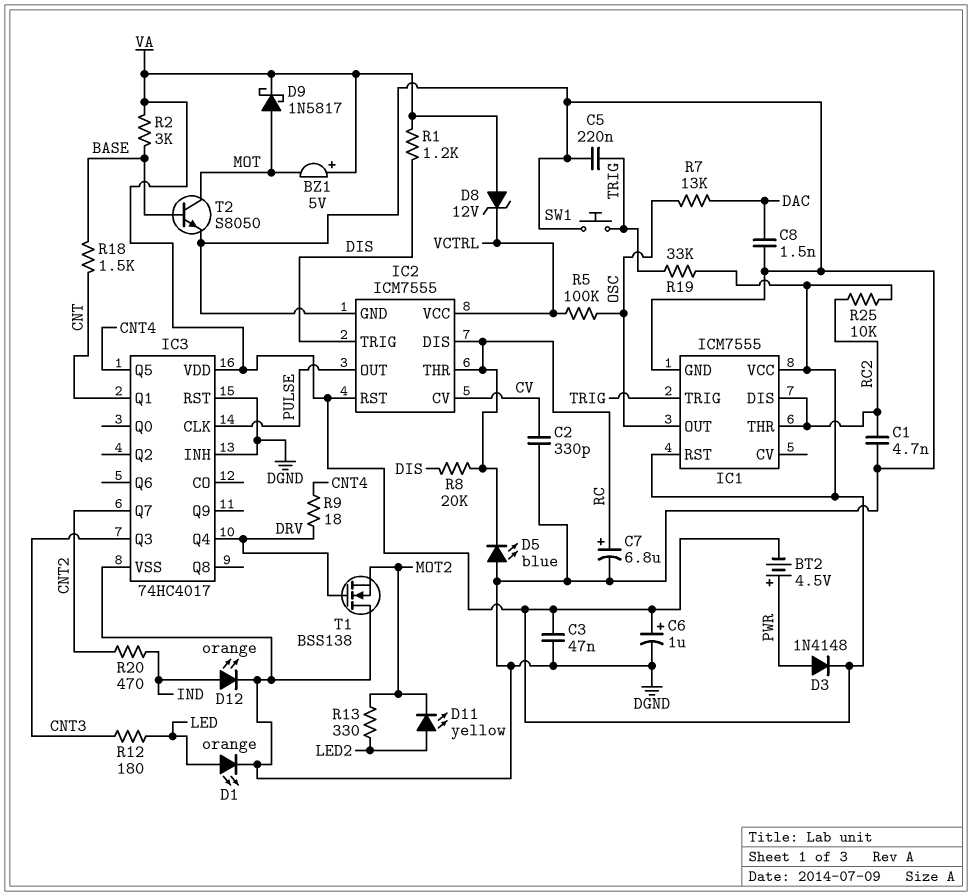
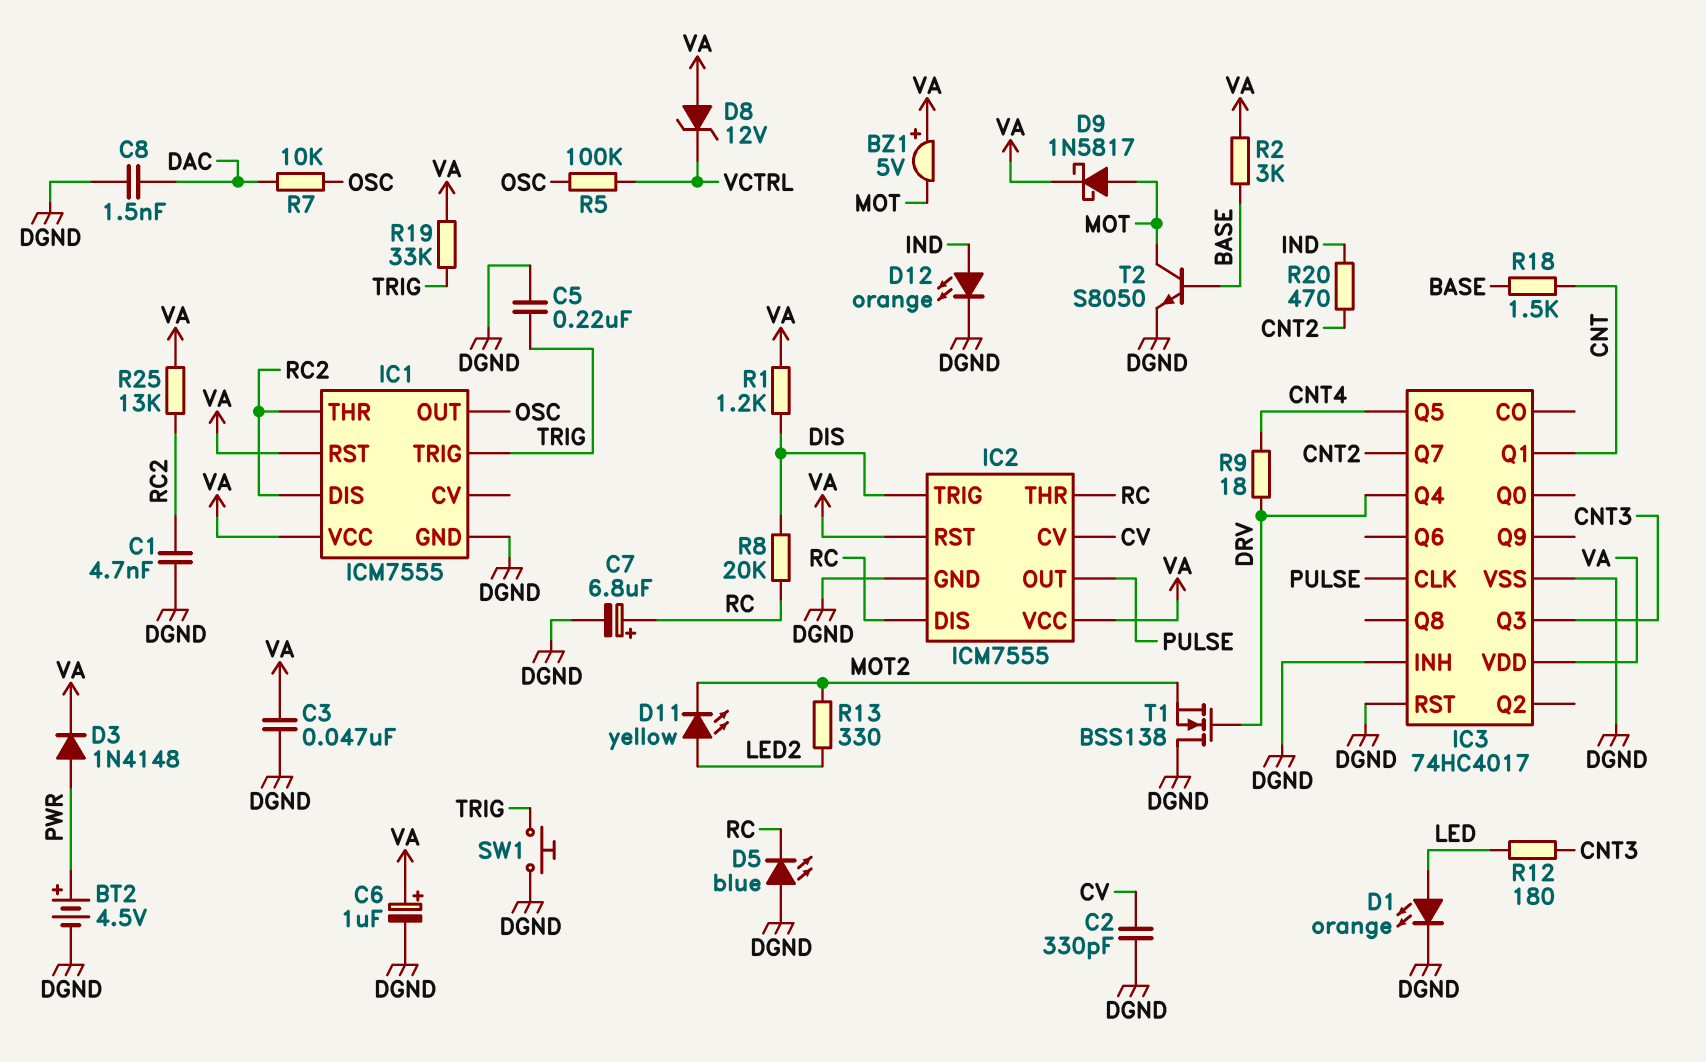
BT2: 4.5V (plus PWR, minus VA) -> 4.5V (plus PWR, minus DGND)
IC2 pin VCC: VCTRL -> VA
R7: 13k (DAC, OSC) -> 10k (DAC, OSC)
R25: 10k (RC2, VA) -> 13k (RC2, VA)

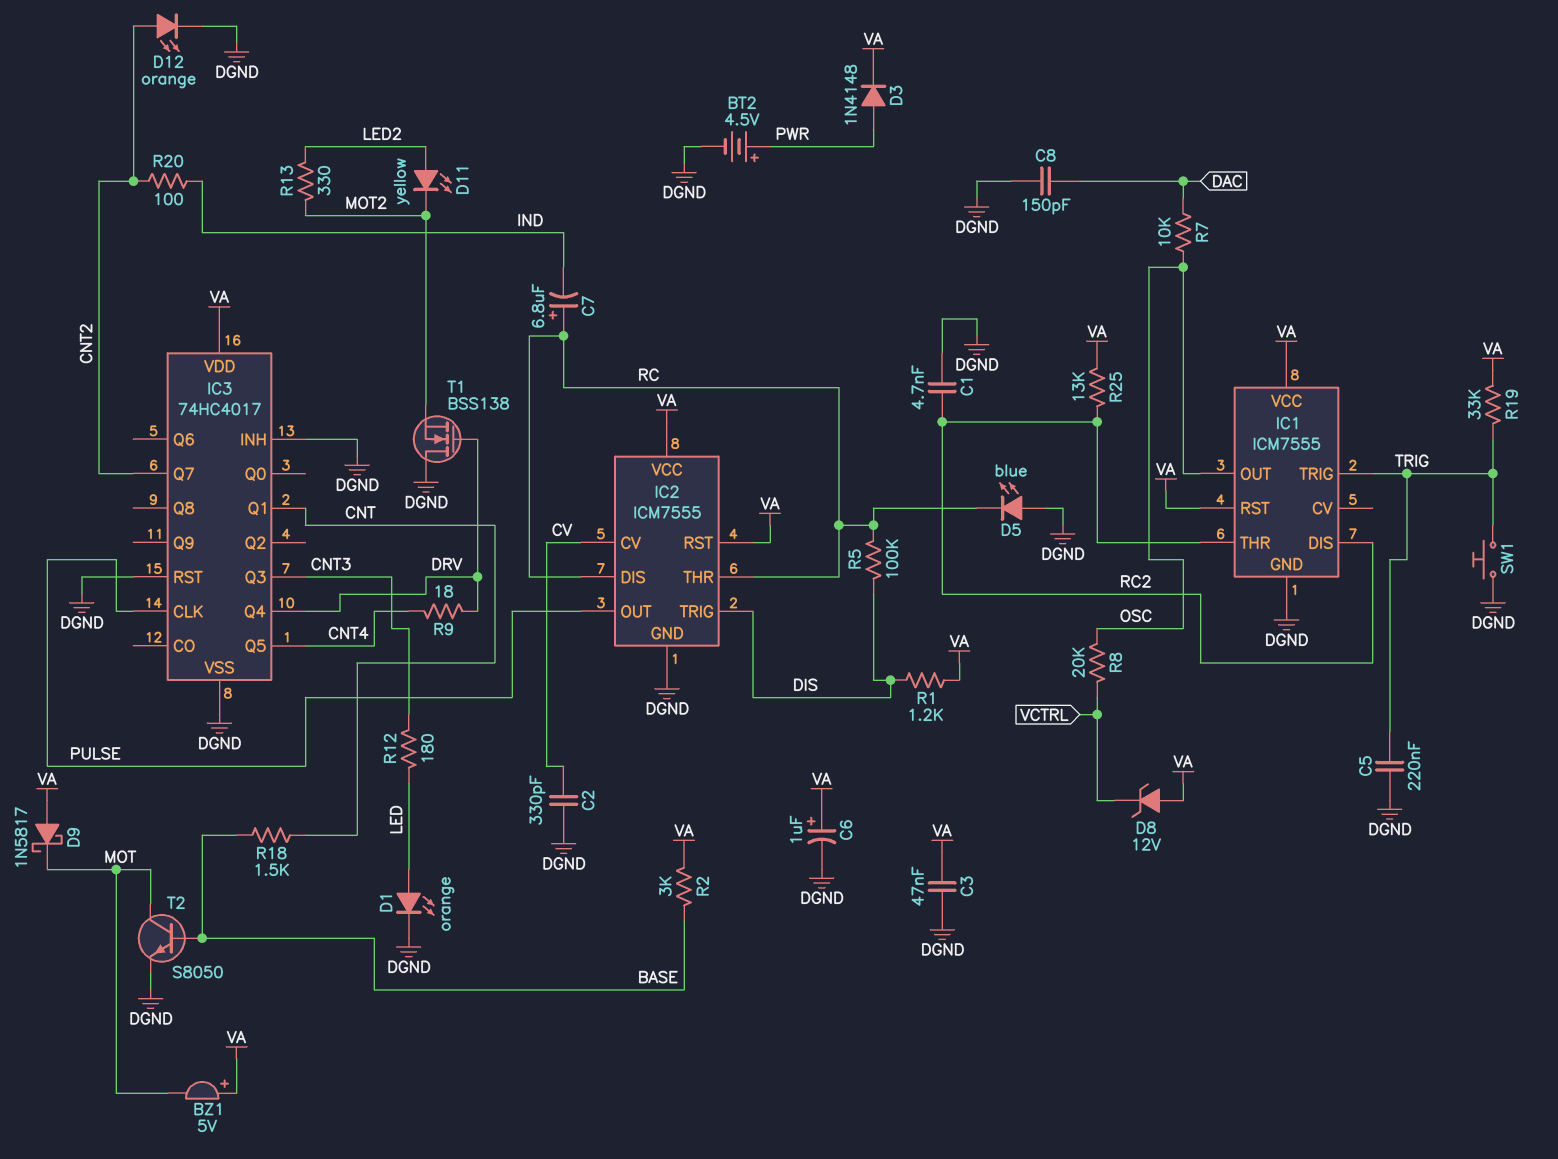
C7: 6.8uF (plus RC, minus DGND) -> 6.8uF (plus RC, minus IND)
C8: 1.5nF (DAC, DGND) -> 150pF (DAC, DGND)
D9: schottky 1N5817 (A MOT, K VA) -> schottky 1N5817 (A VA, K MOT)
D12: LED orange (A IND, K DGND) -> LED orange (A CNT2, K DGND)
R5: 100k (OSC, VCTRL) -> 100k (DIS, RC)
R8: 20k (DIS, RC) -> 20k (OSC, VCTRL)
R20: 470 (CNT2, IND) -> 100 (CNT2, IND)

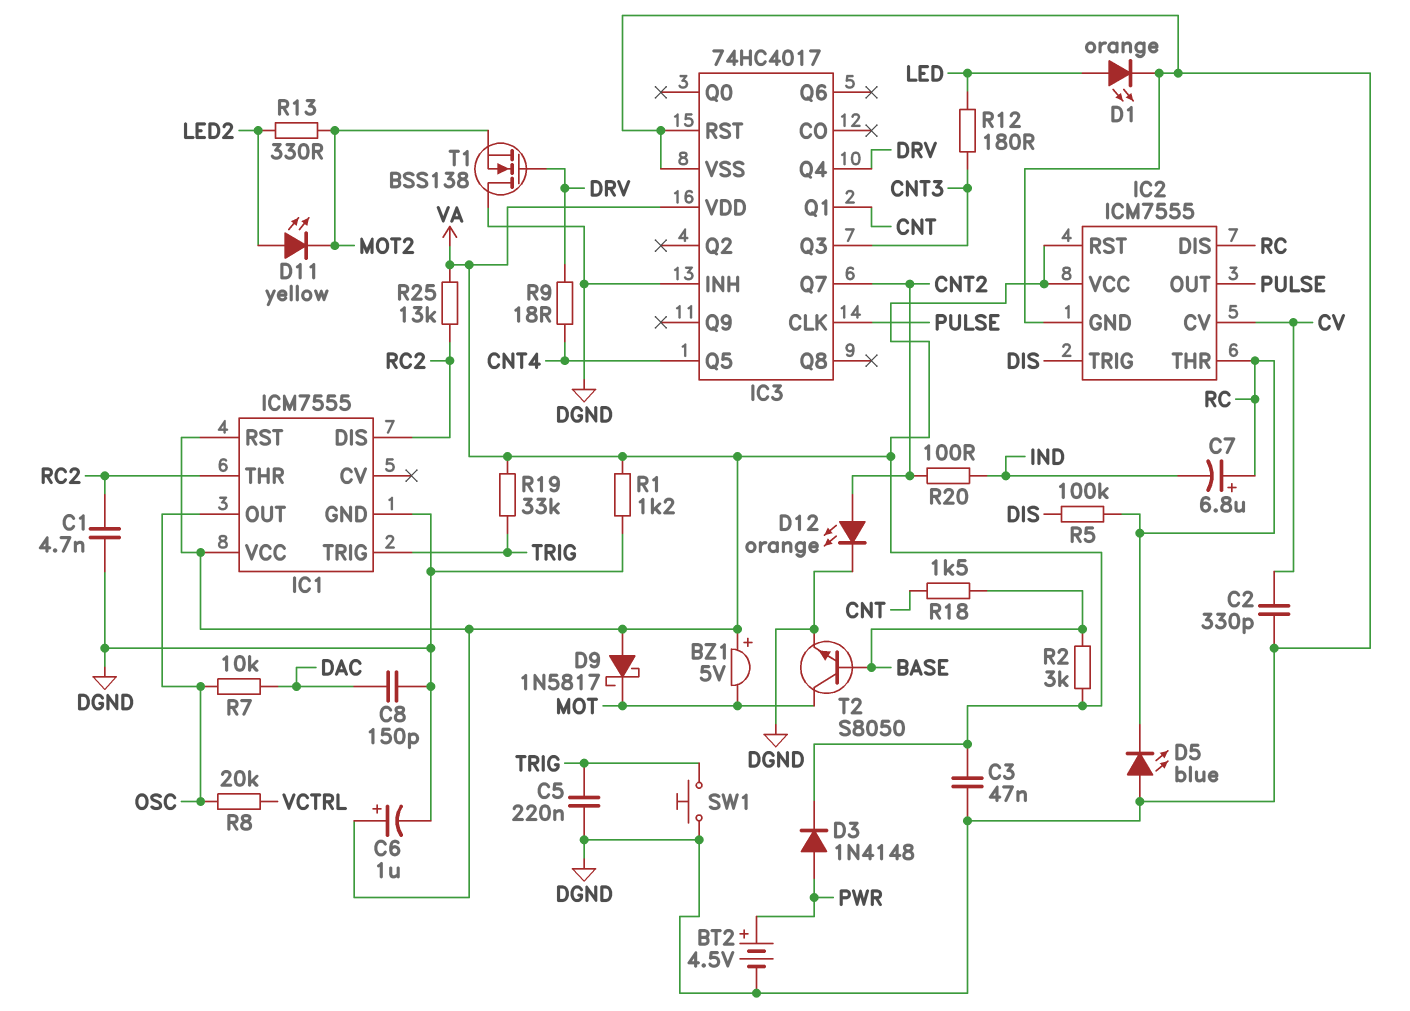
D8: zener 12V (A VA, K VCTRL) -> none
R1: 1.2k (DIS, VA) -> 1.2k (DGND, VA)

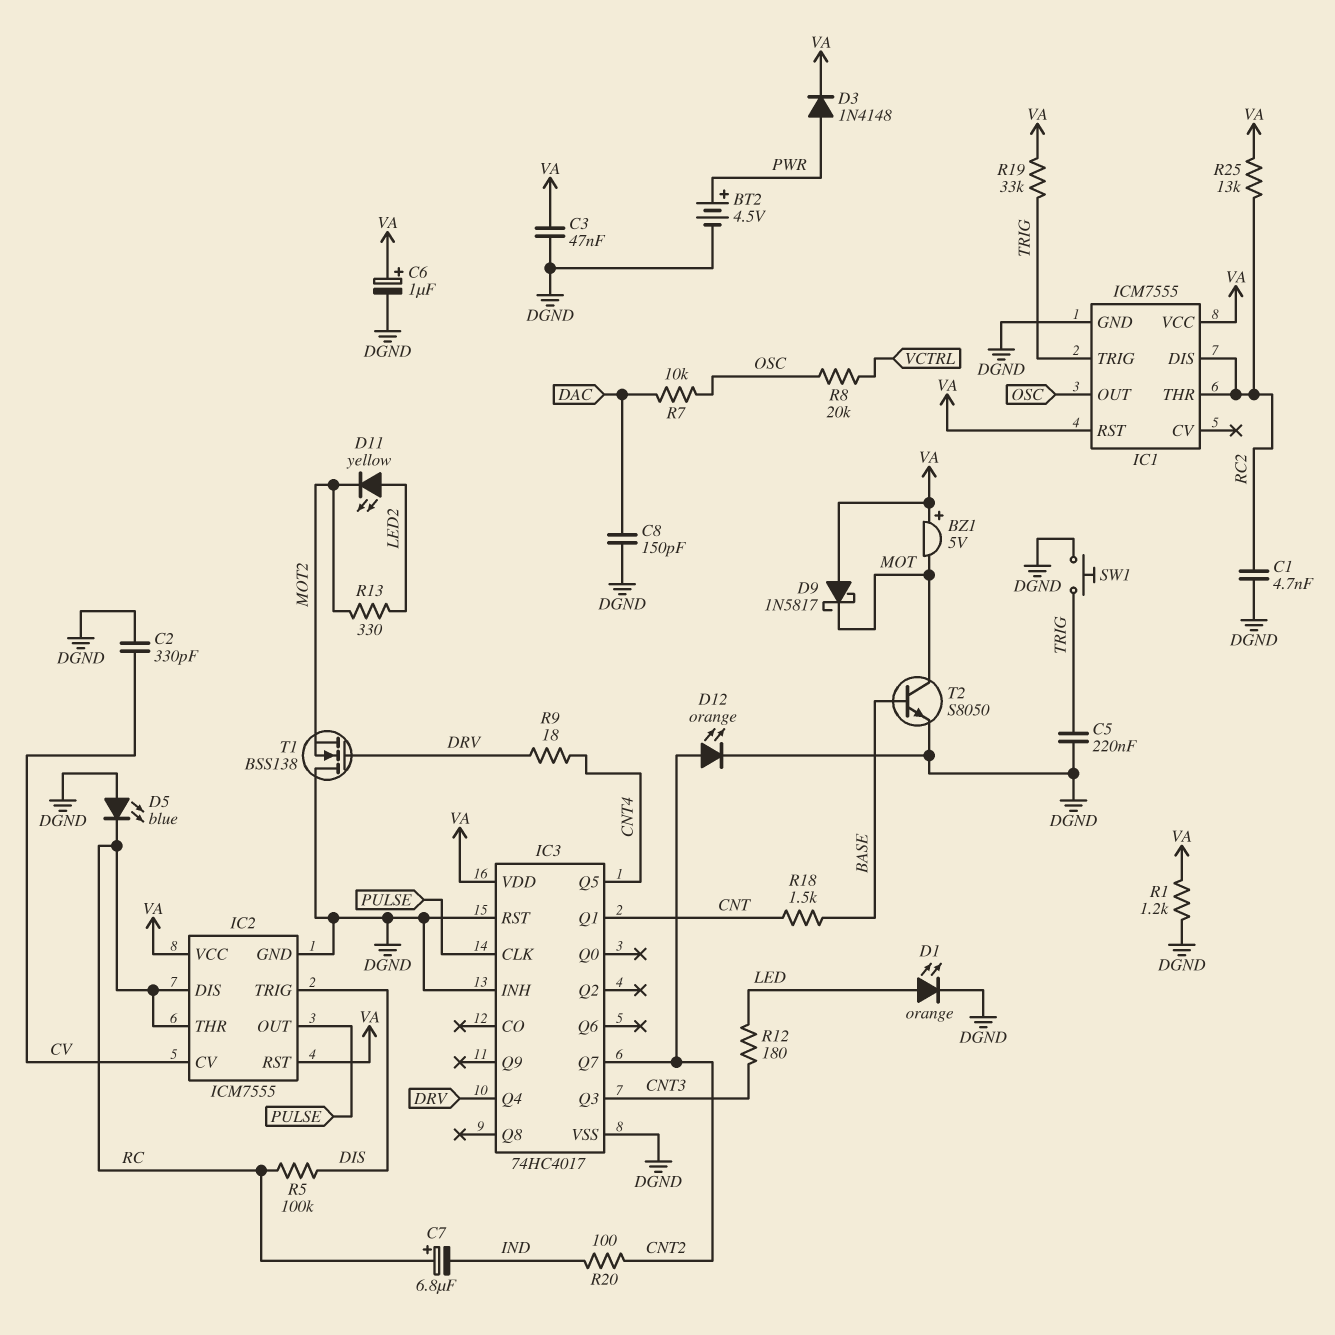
R2: 3k (BASE, VA) -> none

